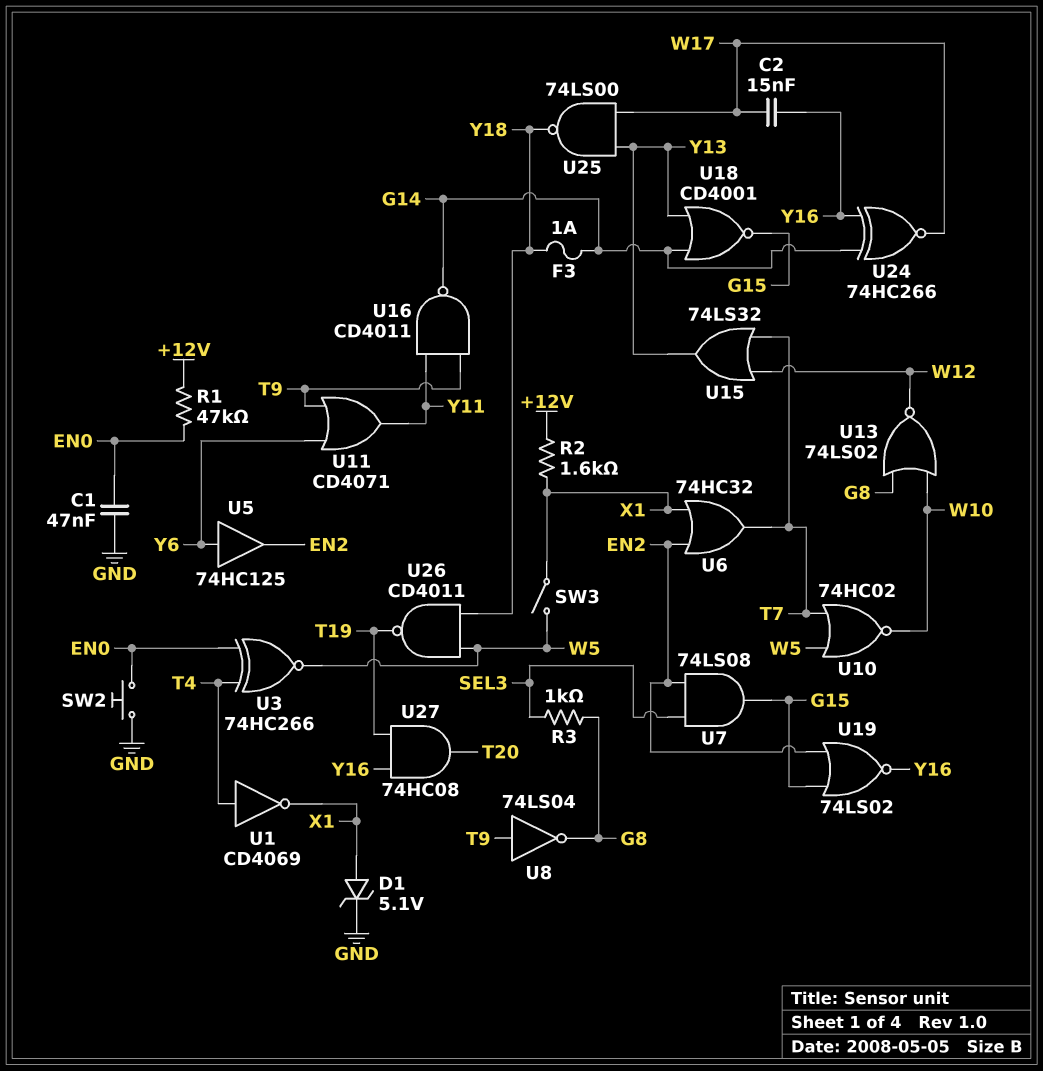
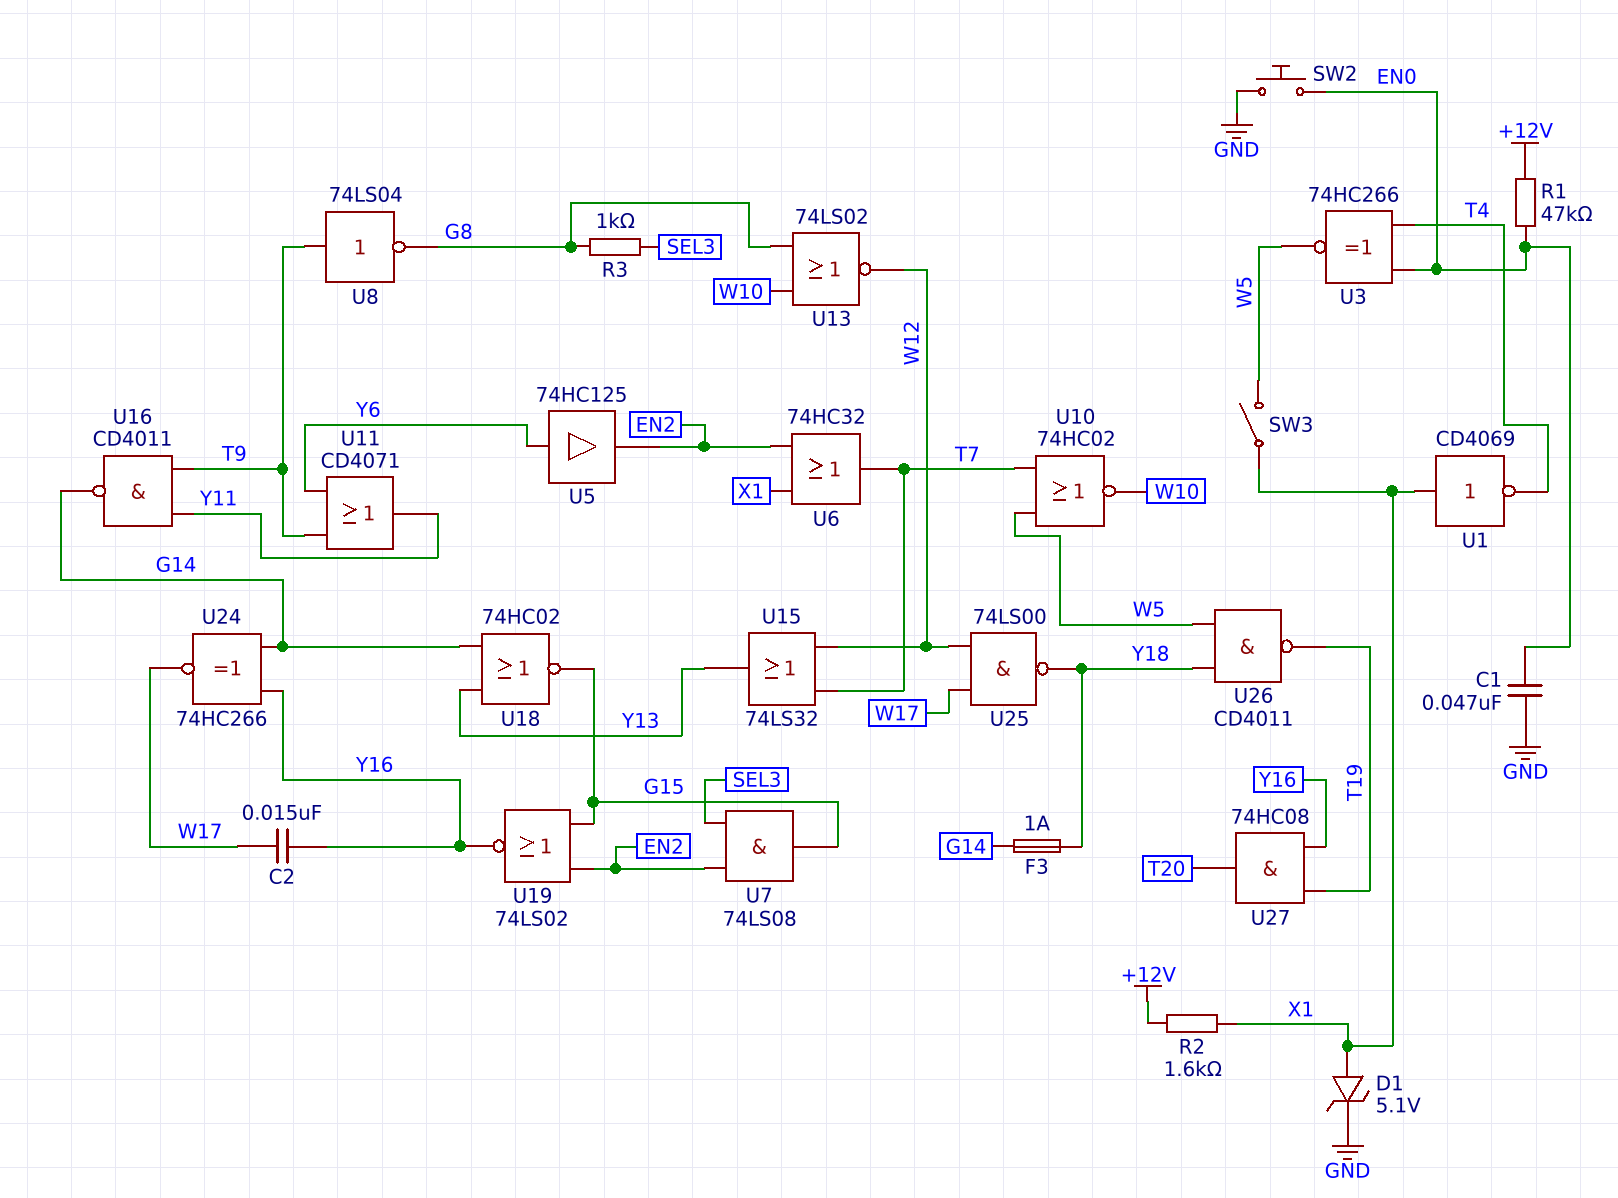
U1: NOT CD4069 (in T4, out X1) -> NOT CD4069 (in X1, out T4)
U18: NOR CD4001 (in G14, in Y13, out G15) -> NOR 74HC02 (in G14, in Y13, out G15)
U25: NAND 74LS00 (in W17, in Y13, out Y18) -> NAND 74LS00 (in W12, in W17, out Y18)

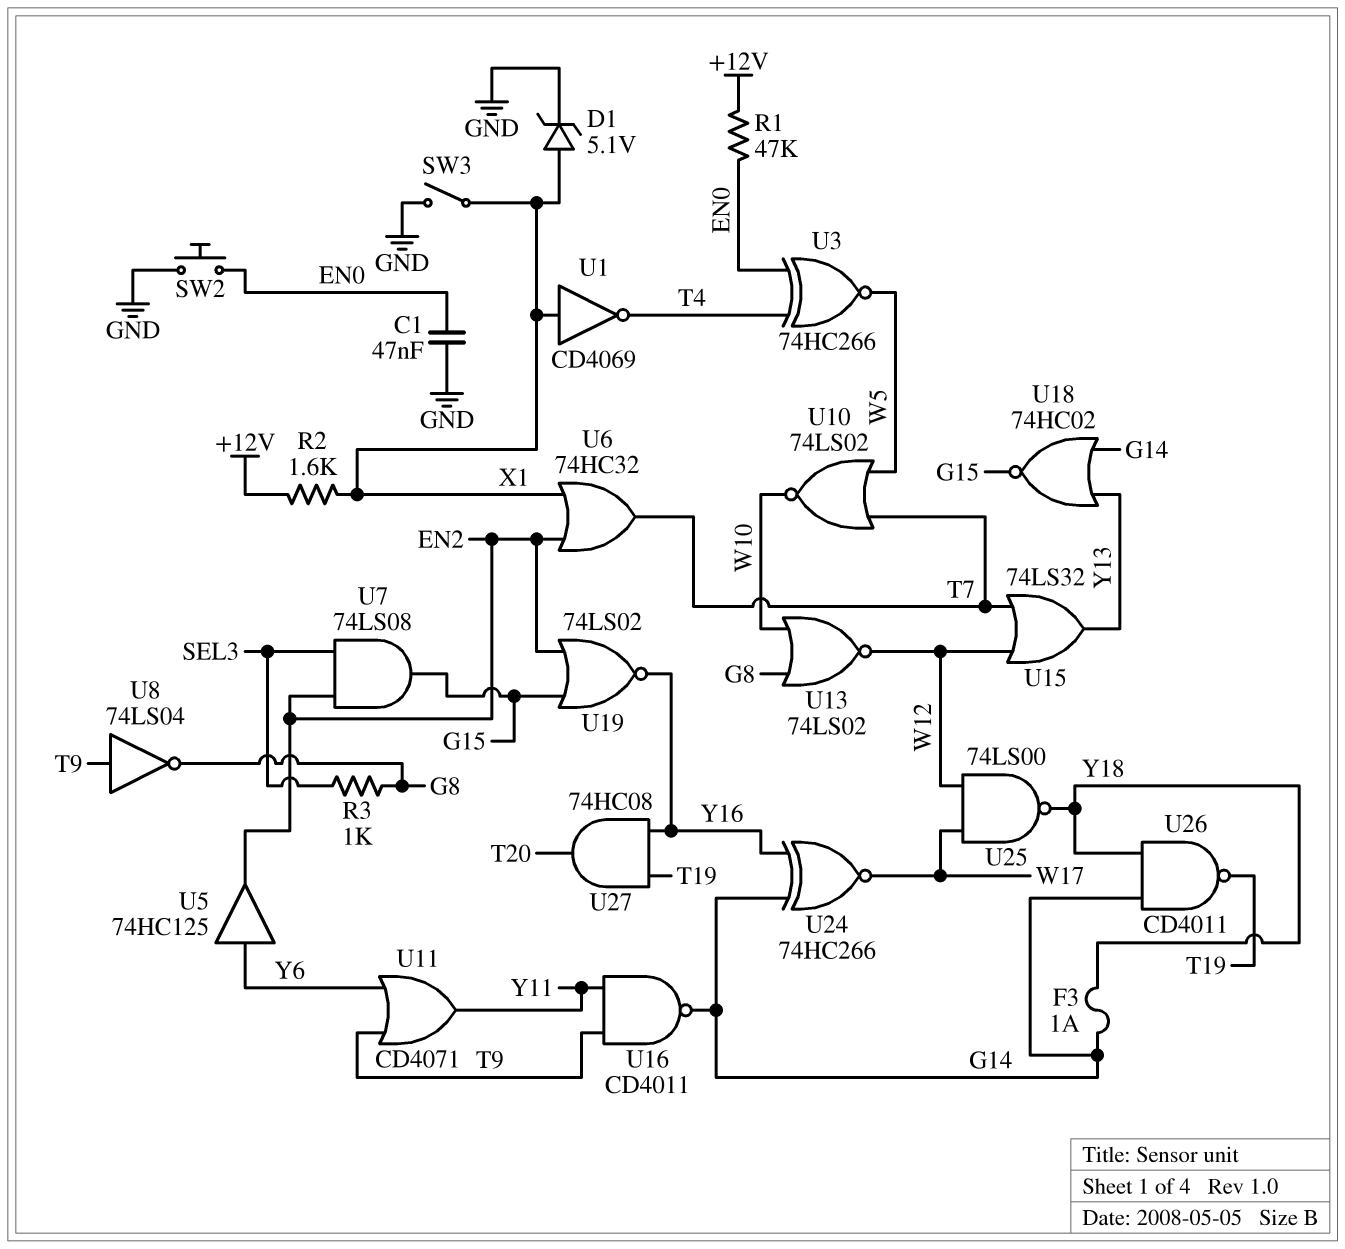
C2: 15nF (W17, Y16) -> none
SW3: switch (W5, X1) -> switch (GND, X1)
U10: NOR 74HC02 (in T7, in W5, out W10) -> NOR 74LS02 (in T7, in W5, out W10)
U26: NAND CD4011 (in W5, in Y18, out T19) -> NAND CD4011 (in G14, in Y18, out T19)

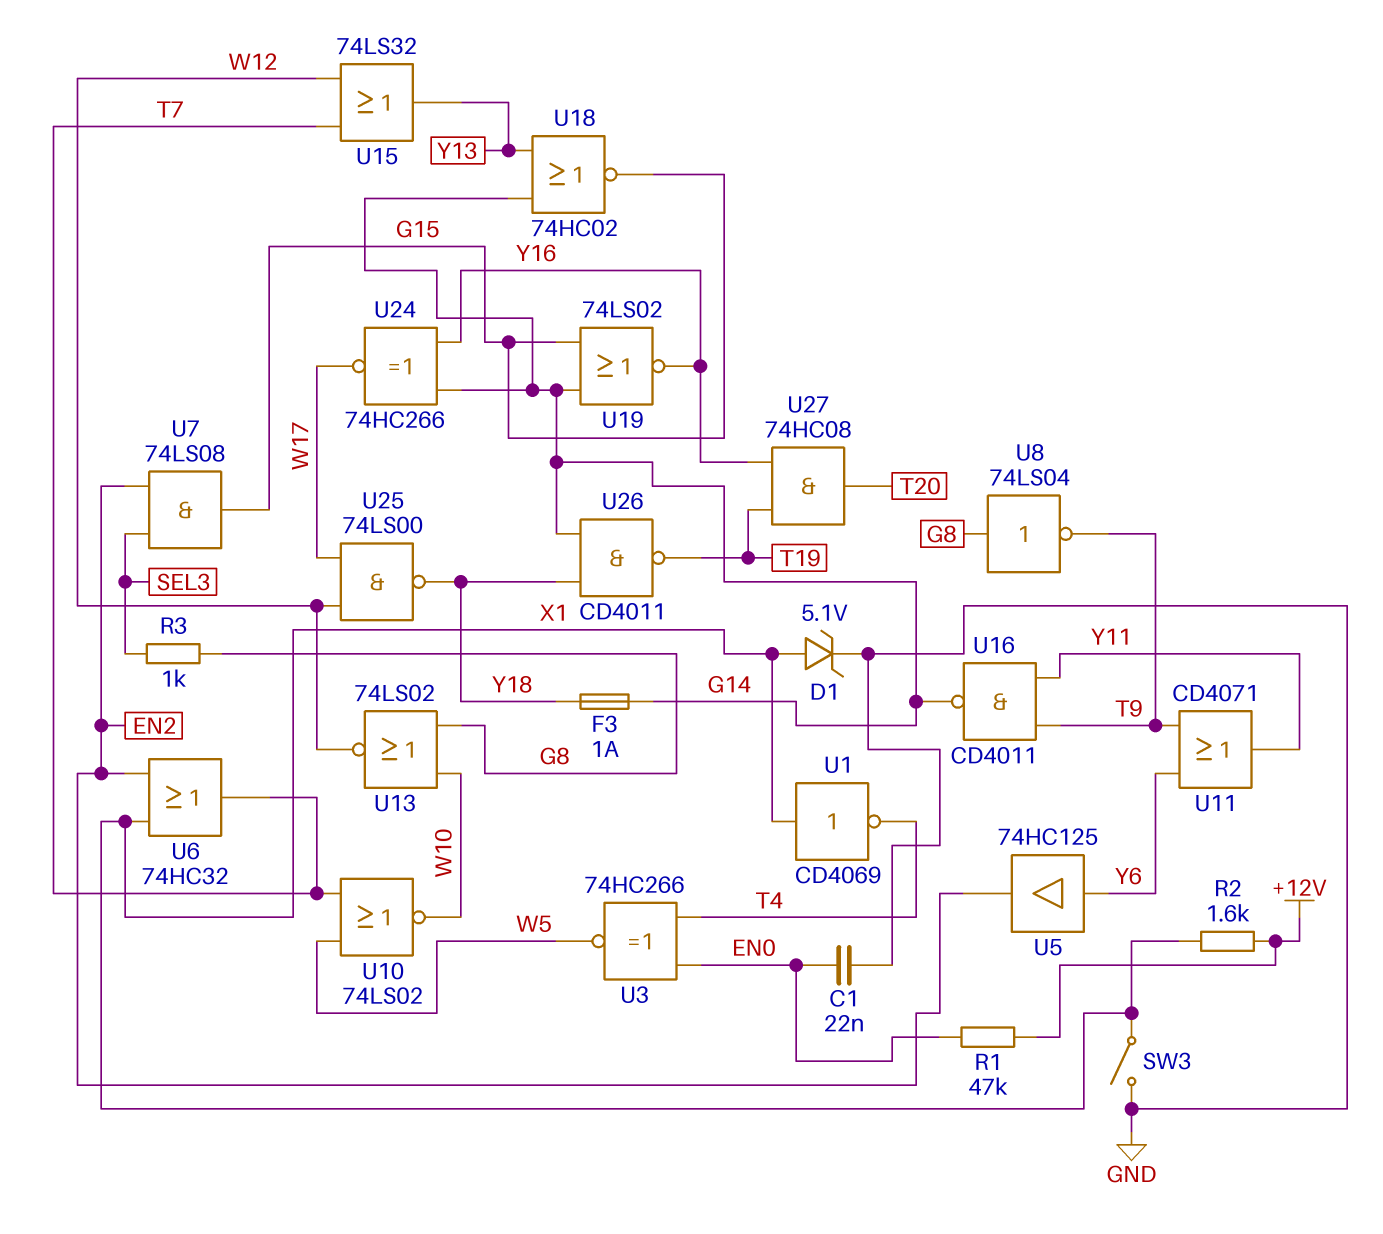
C1: 47nF (EN0, GND) -> 22nF (EN0, GND)
SW2: button (EN0, GND) -> none
U8: NOT 74LS04 (in T9, out G8) -> NOT 74LS04 (in G8, out T9)
U19: NOR 74LS02 (in EN2, in G15, out Y16) -> NOR 74LS02 (in G14, in G15, out Y16)

